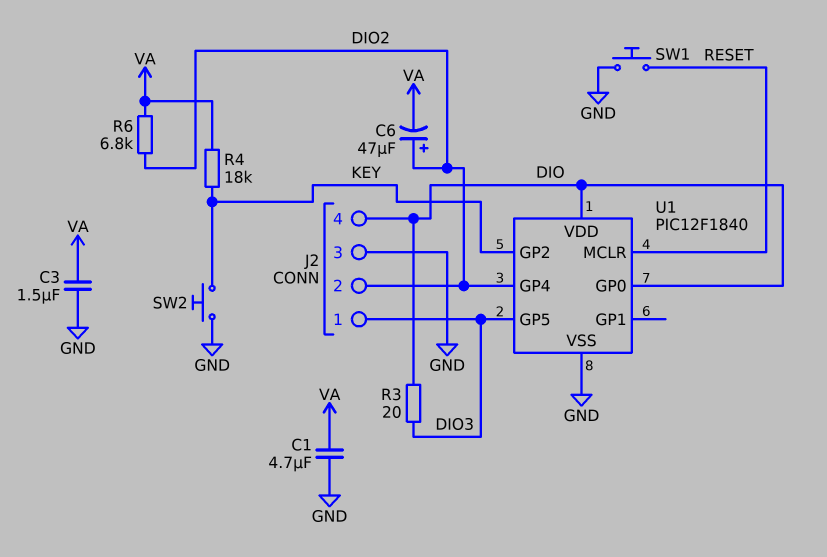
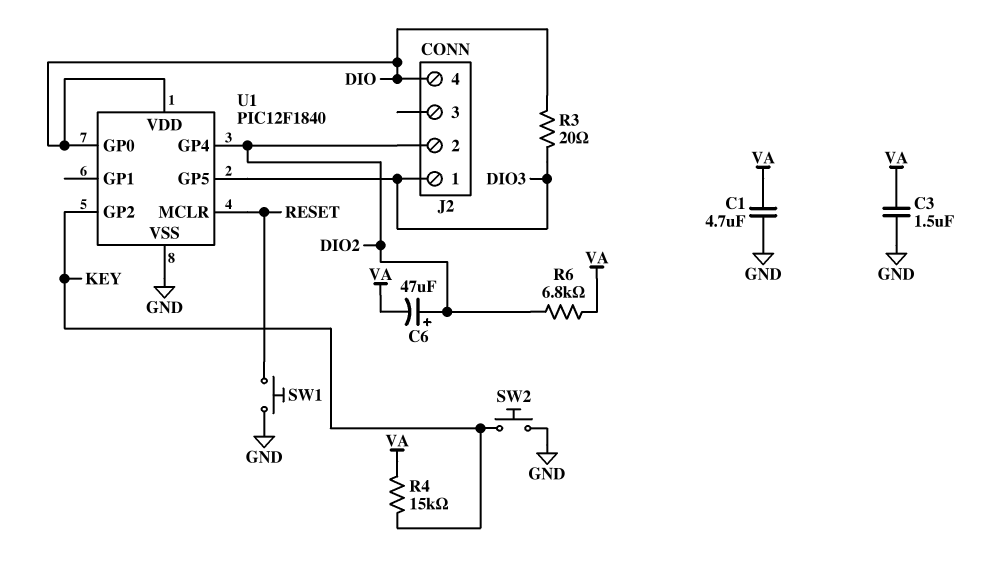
J2 pin 3: GND -> none
R4: 18k (KEY, VA) -> 15k (KEY, VA)

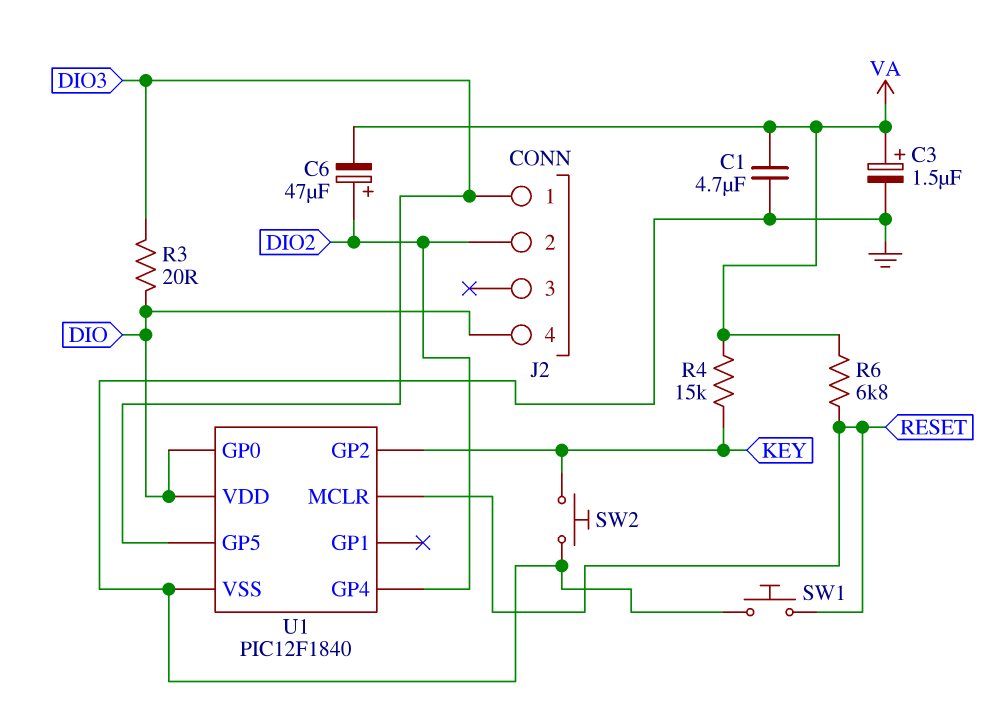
C3: 1.5uF (GND, VA) -> 1.5uF (plus VA, minus GND)
R6: 6.8k (DIO2, VA) -> 6.8k (RESET, VA)

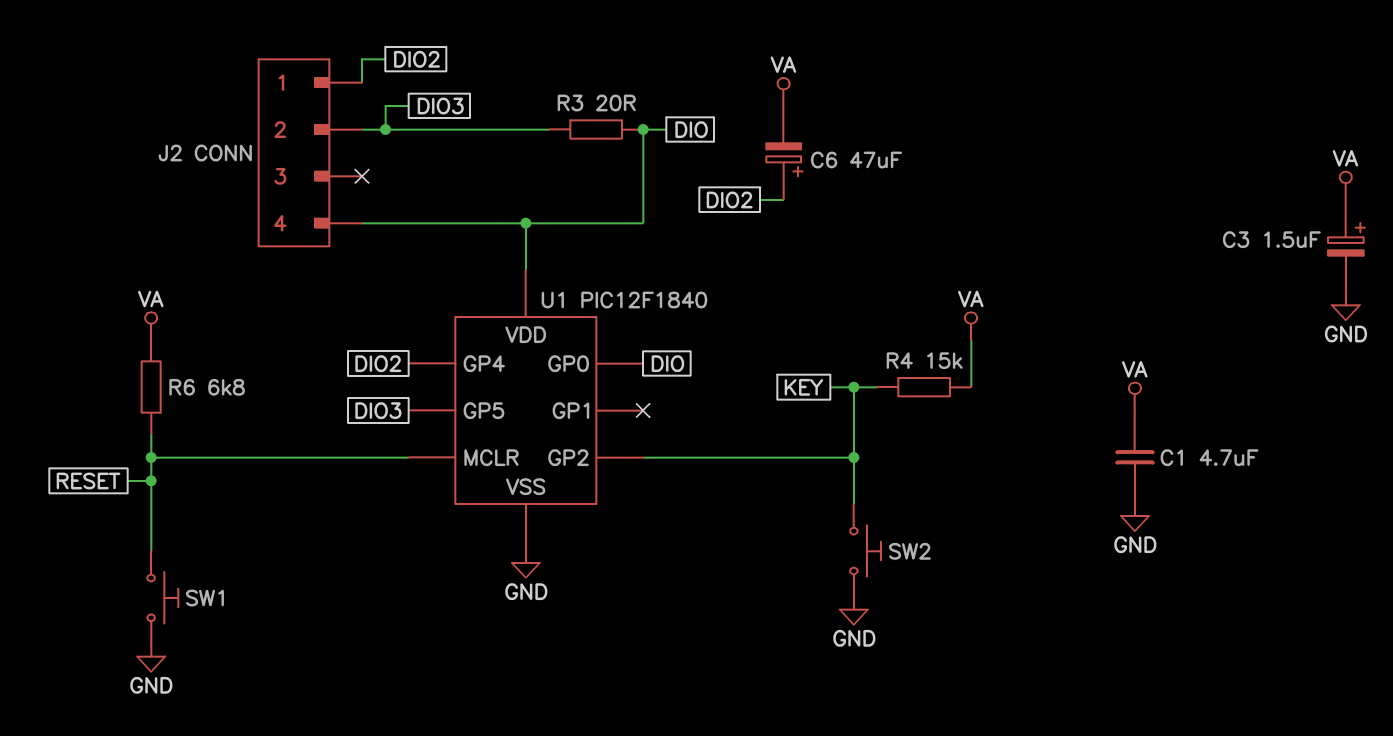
J2 pin 1: DIO3 -> DIO2
J2 pin 2: DIO2 -> DIO3

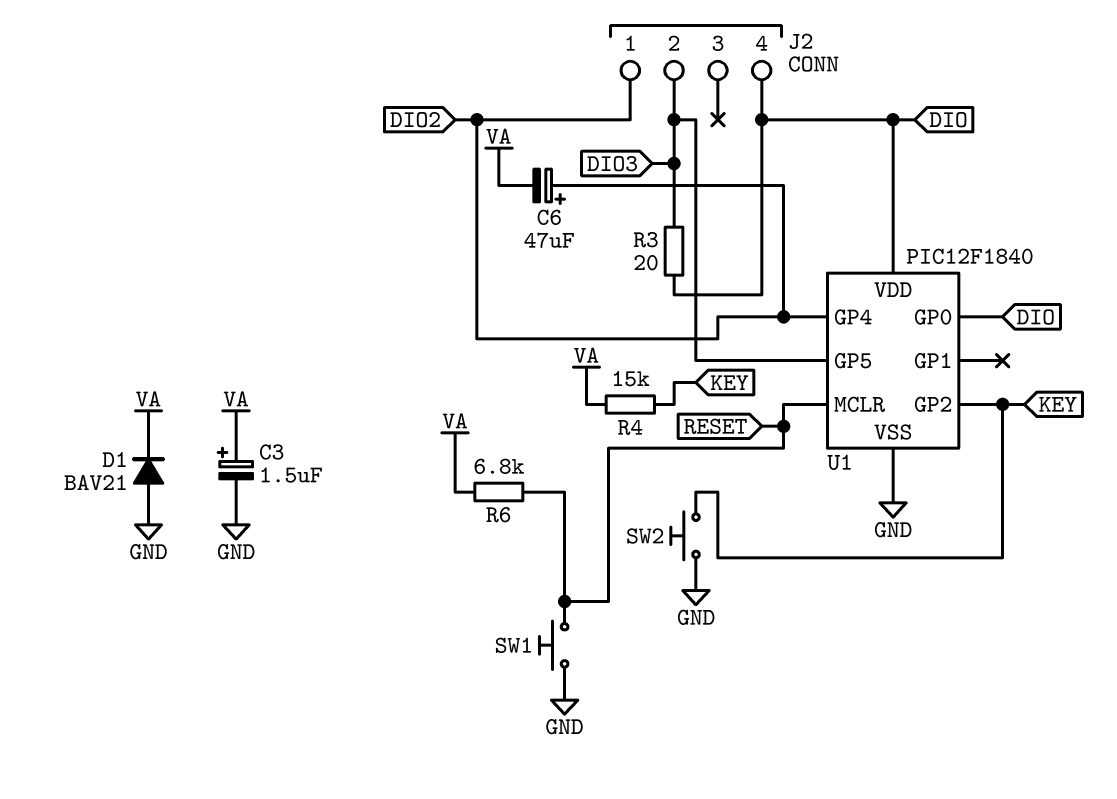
C1: 4.7uF (GND, VA) -> none
D1: none -> diode BAV21 (A GND, K VA)

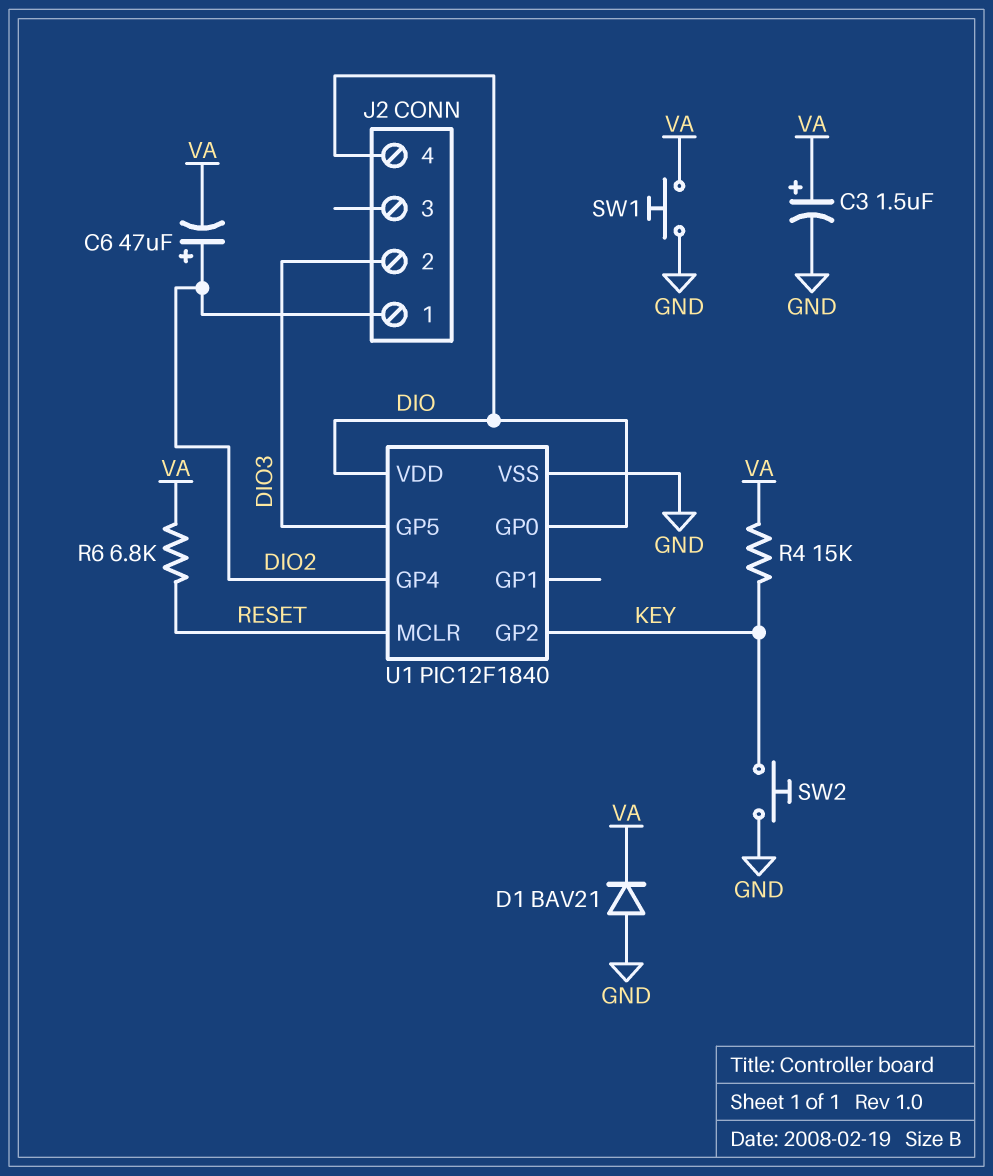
R3: 20 (DIO, DIO3) -> none
SW1: button (GND, RESET) -> button (GND, VA)

